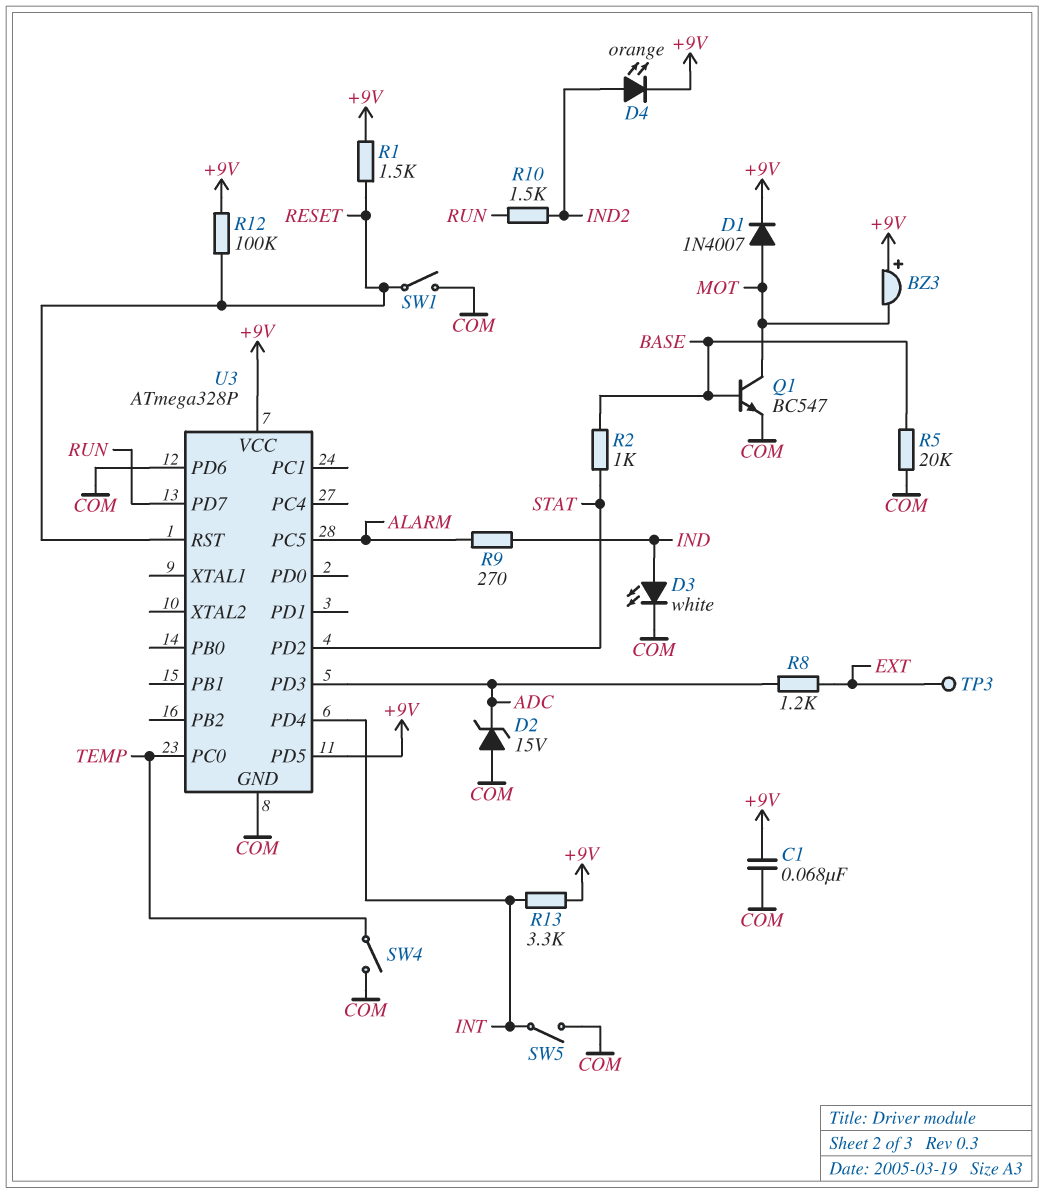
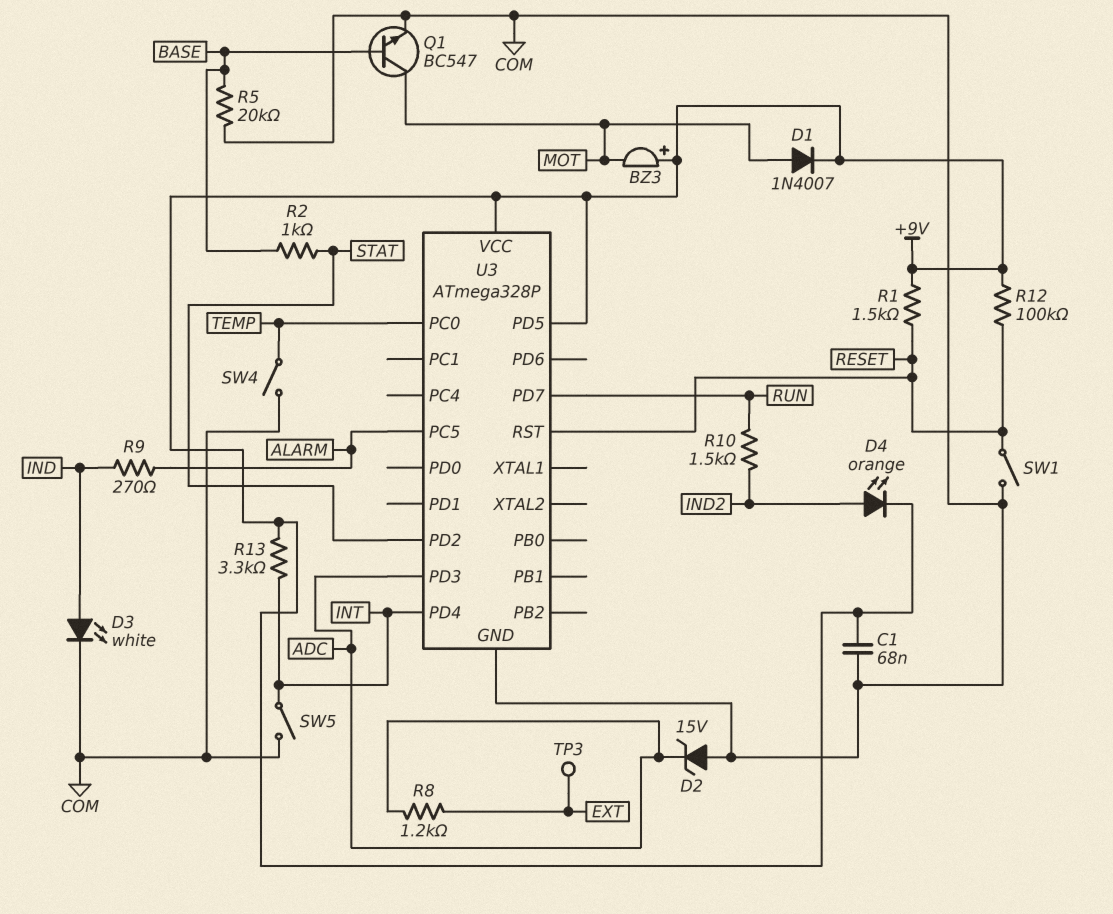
U3 pin PD6: COM -> none

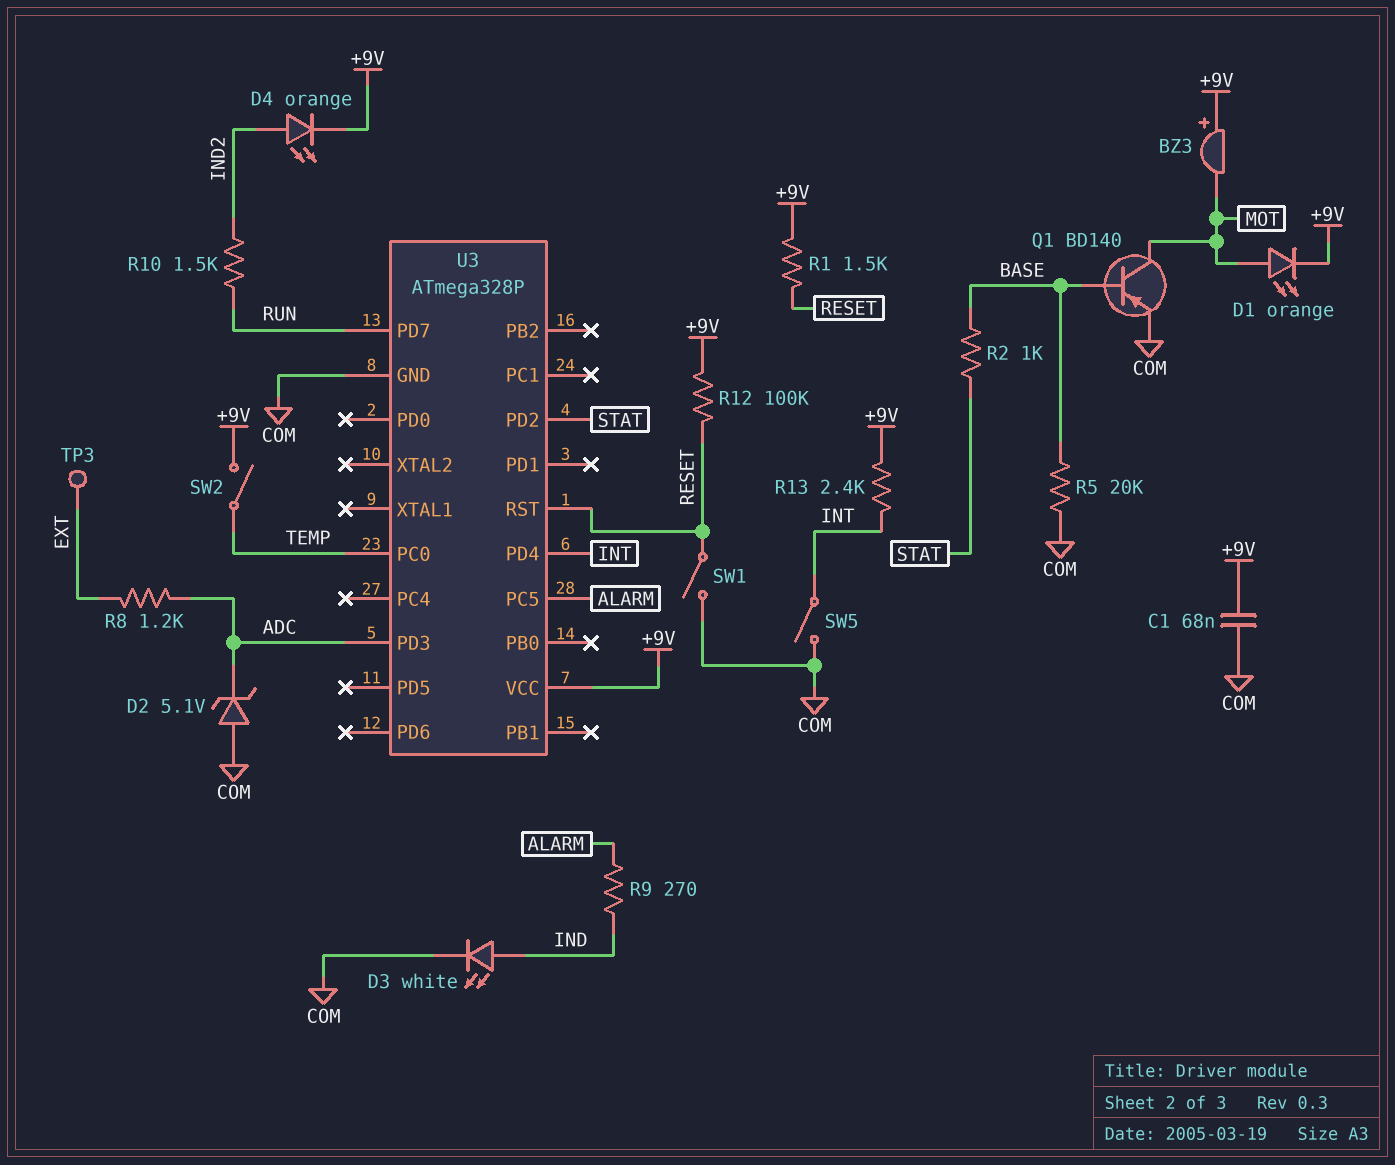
D1: diode 1N4007 (A MOT, K +9V) -> LED orange (A MOT, K +9V)
D2: zener 15V (A COM, K ADC) -> zener 5.1V (A COM, K ADC)
Q1: NPN BC547 (B BASE, C MOT, E COM) -> PNP BD140 (B BASE, C MOT, E COM)
R13: 3.3k (+9V, INT) -> 2.4k (+9V, INT)
SW2: none -> switch (+9V, TEMP)
SW4: switch (COM, TEMP) -> none
U3 pin PD5: +9V -> none

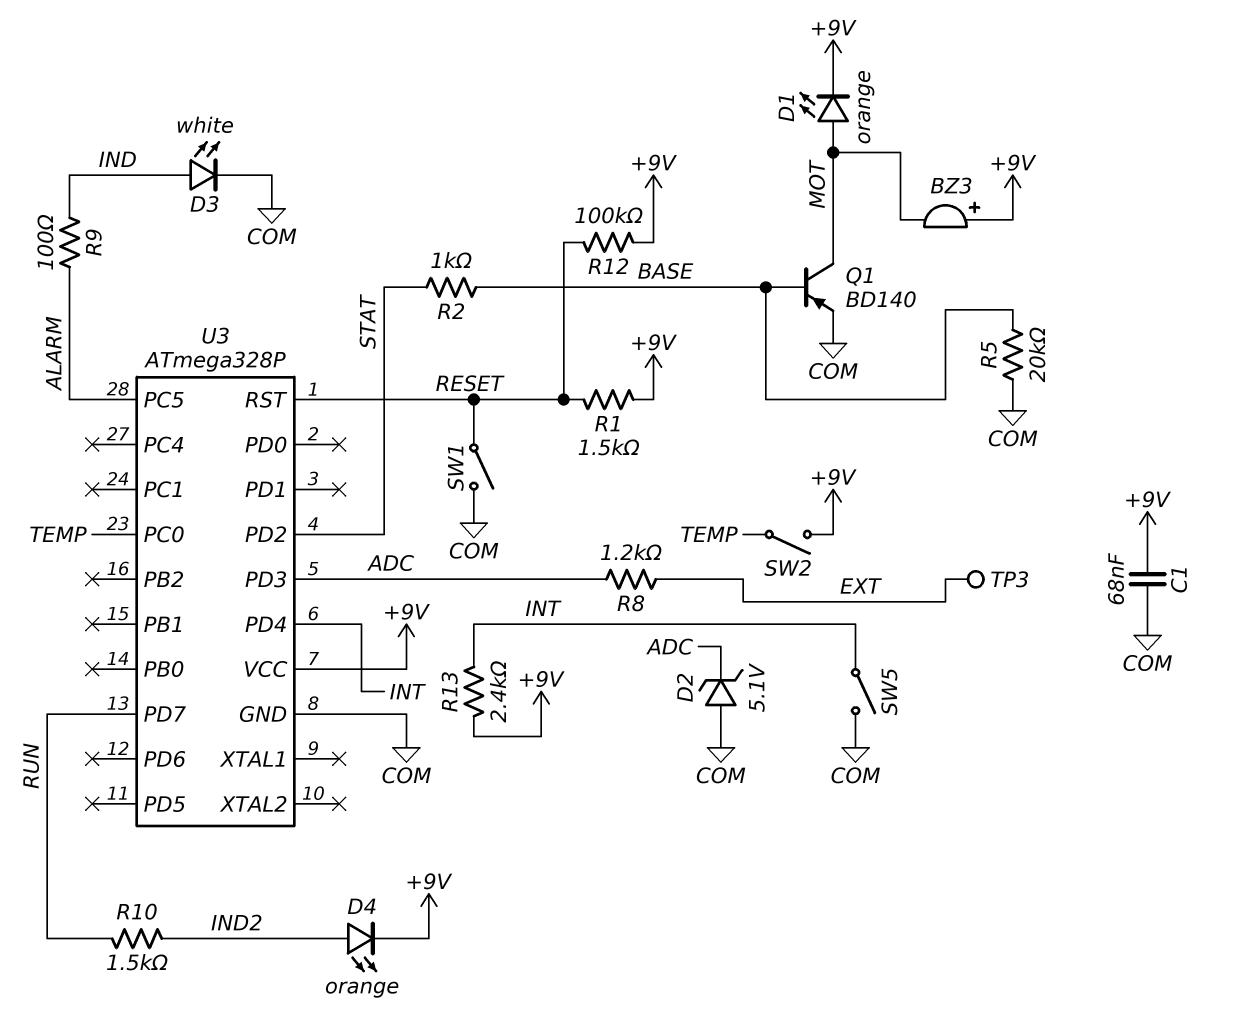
R9: 270 (ALARM, IND) -> 100 (ALARM, IND)

